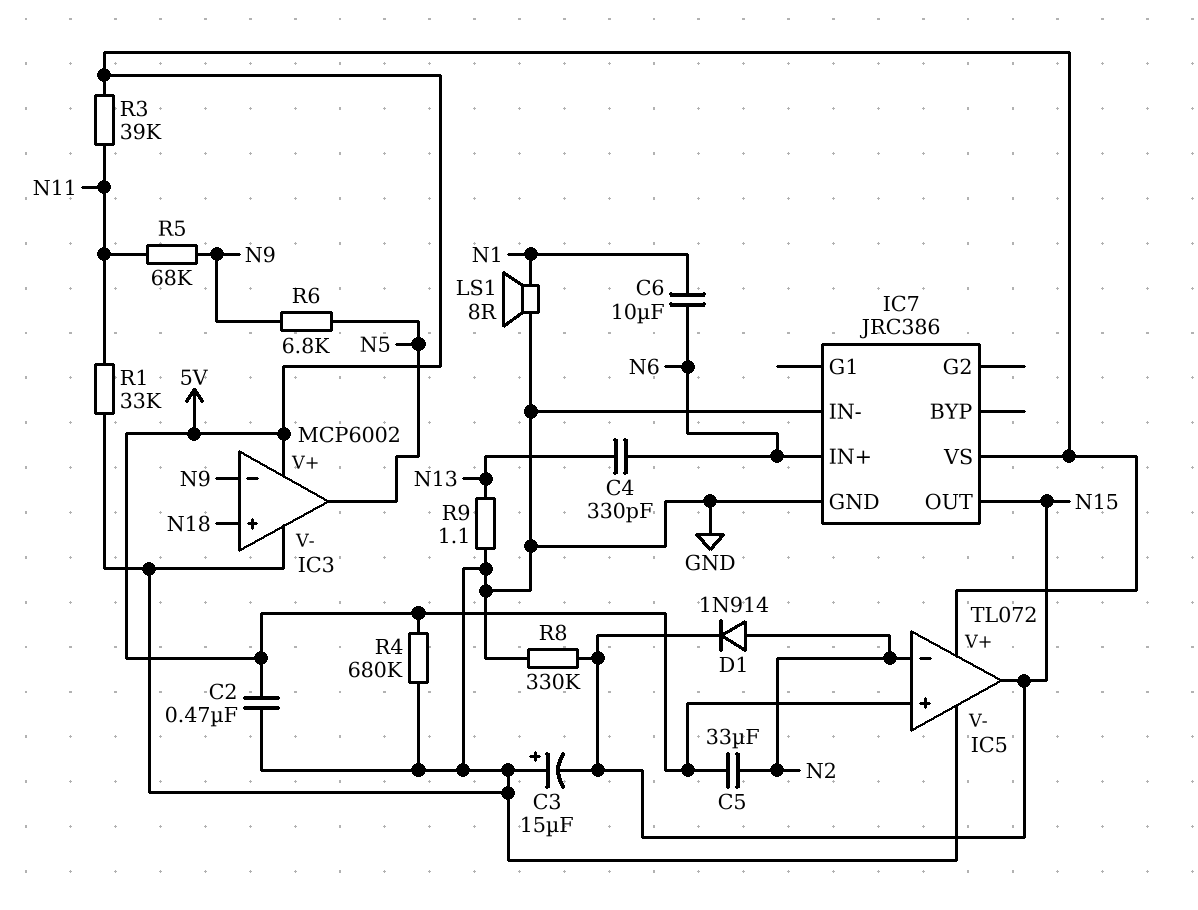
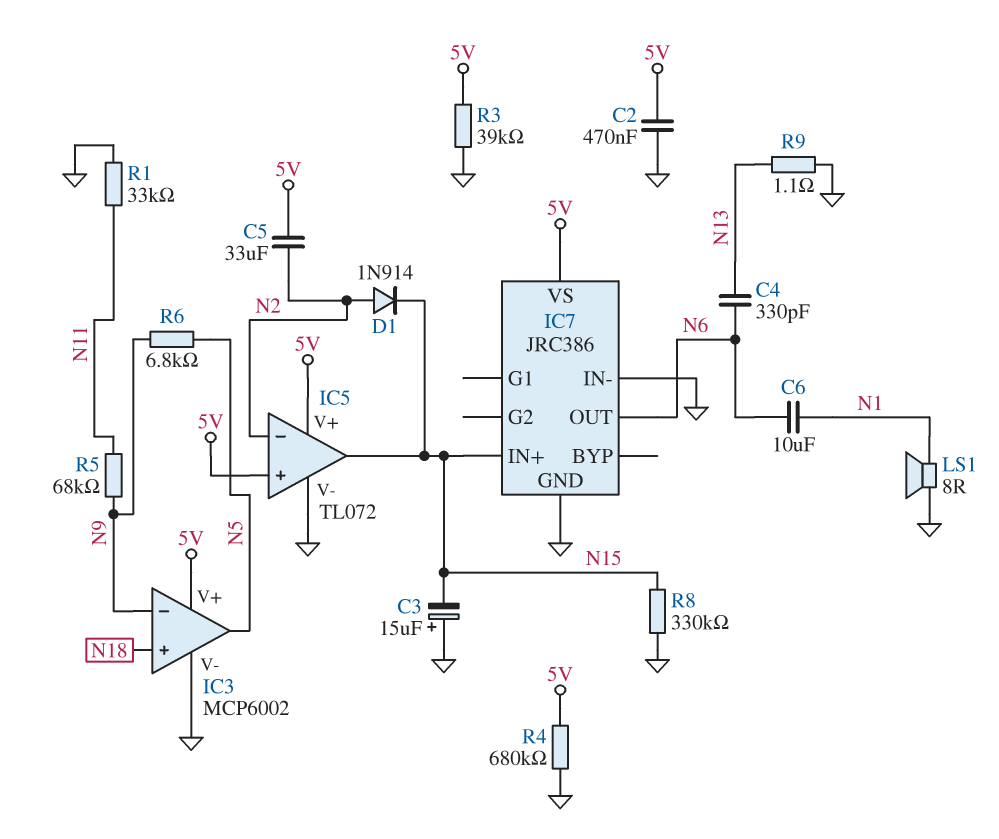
IC7 pin IN+: N6 -> N15
IC7 pin OUT: N15 -> N6
R3: 39k (5V, N11) -> 39k (5V, GND)

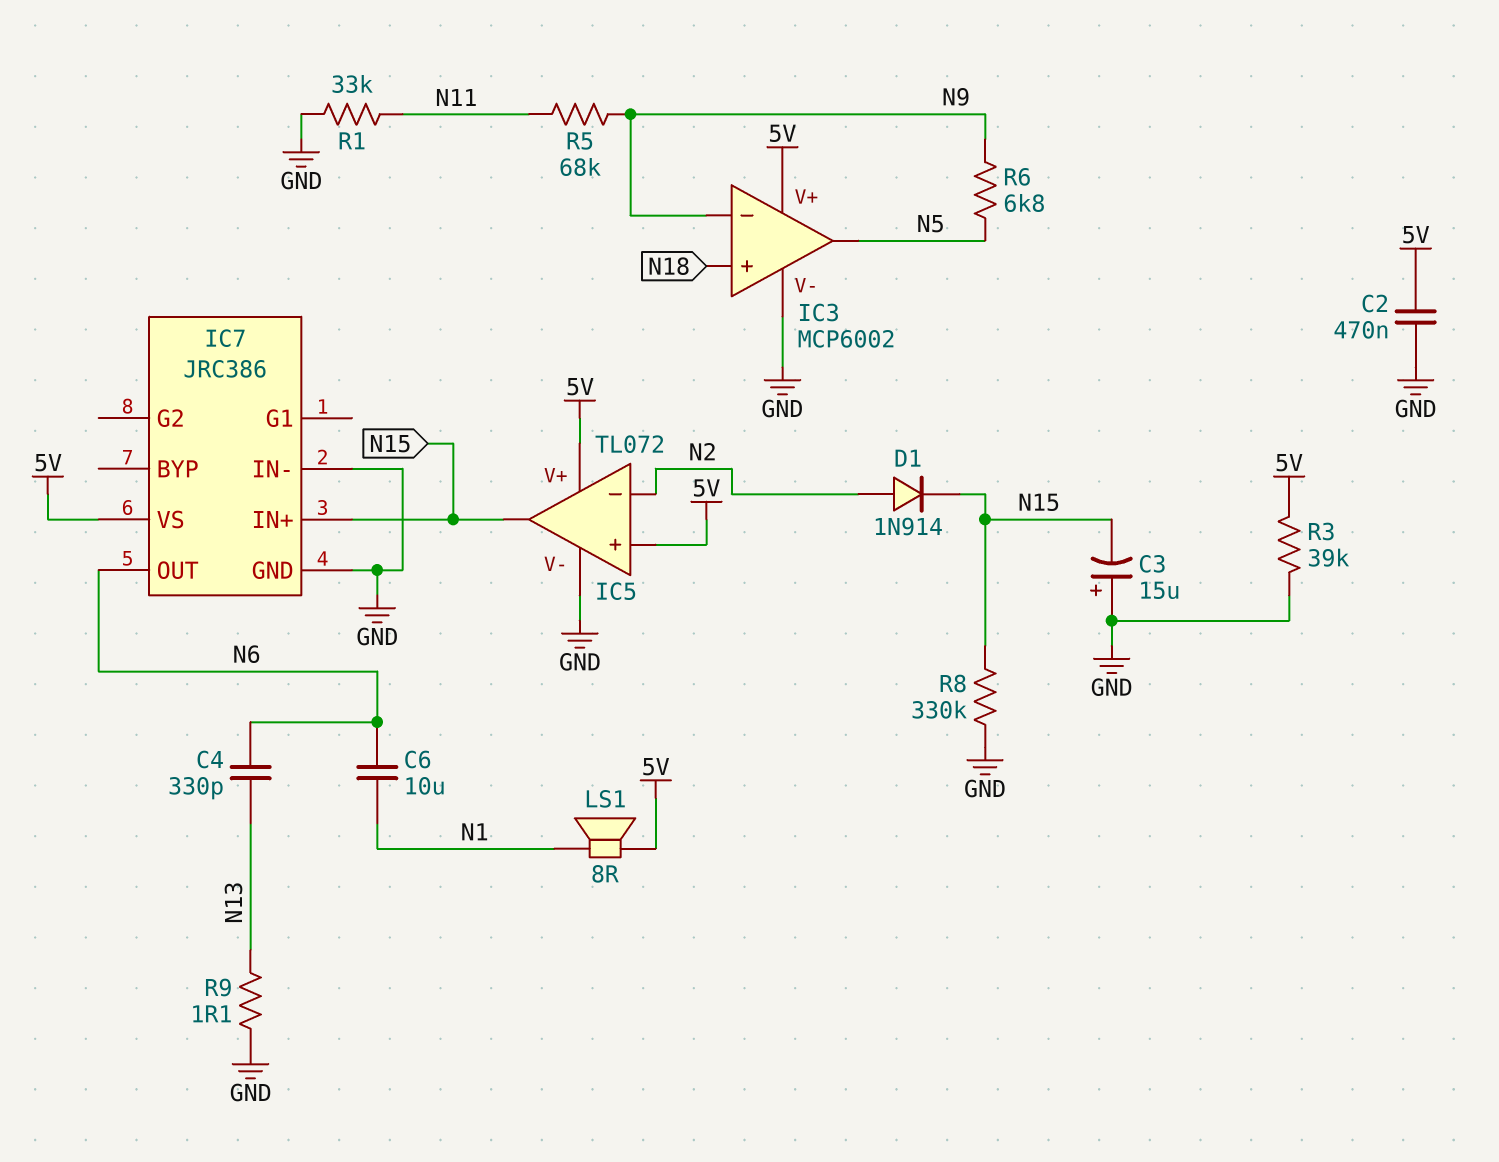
C5: 33uF (5V, N2) -> none
LS1: speaker 8R (GND, N1) -> speaker 8R (5V, N1)
R4: 680k (5V, GND) -> none

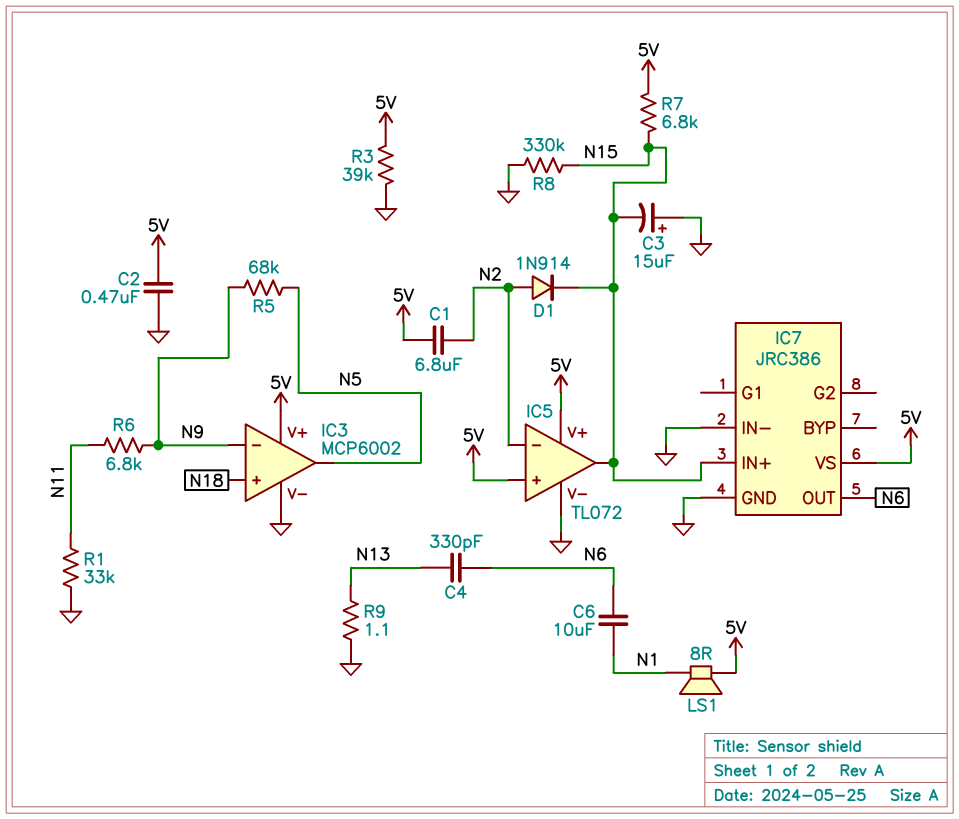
C1: none -> 6.8uF (5V, N2)
R5: 68k (N9, N11) -> 68k (N5, N9)
R6: 6.8k (N5, N9) -> 6.8k (N9, N11)
R7: none -> 6.8k (5V, N15)

